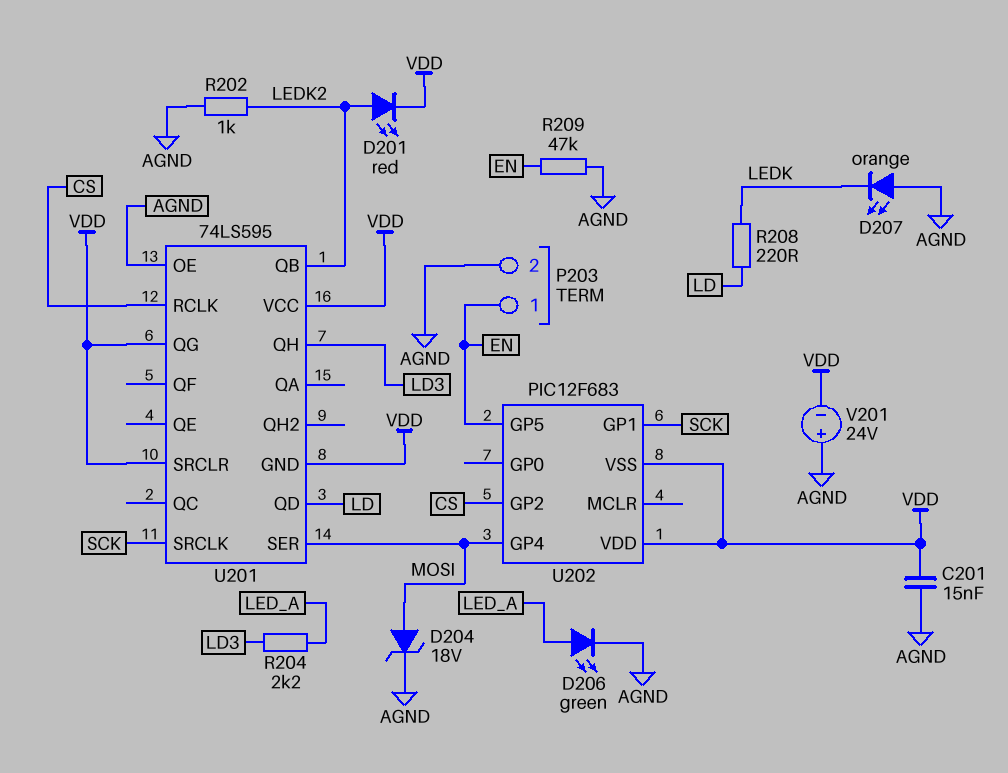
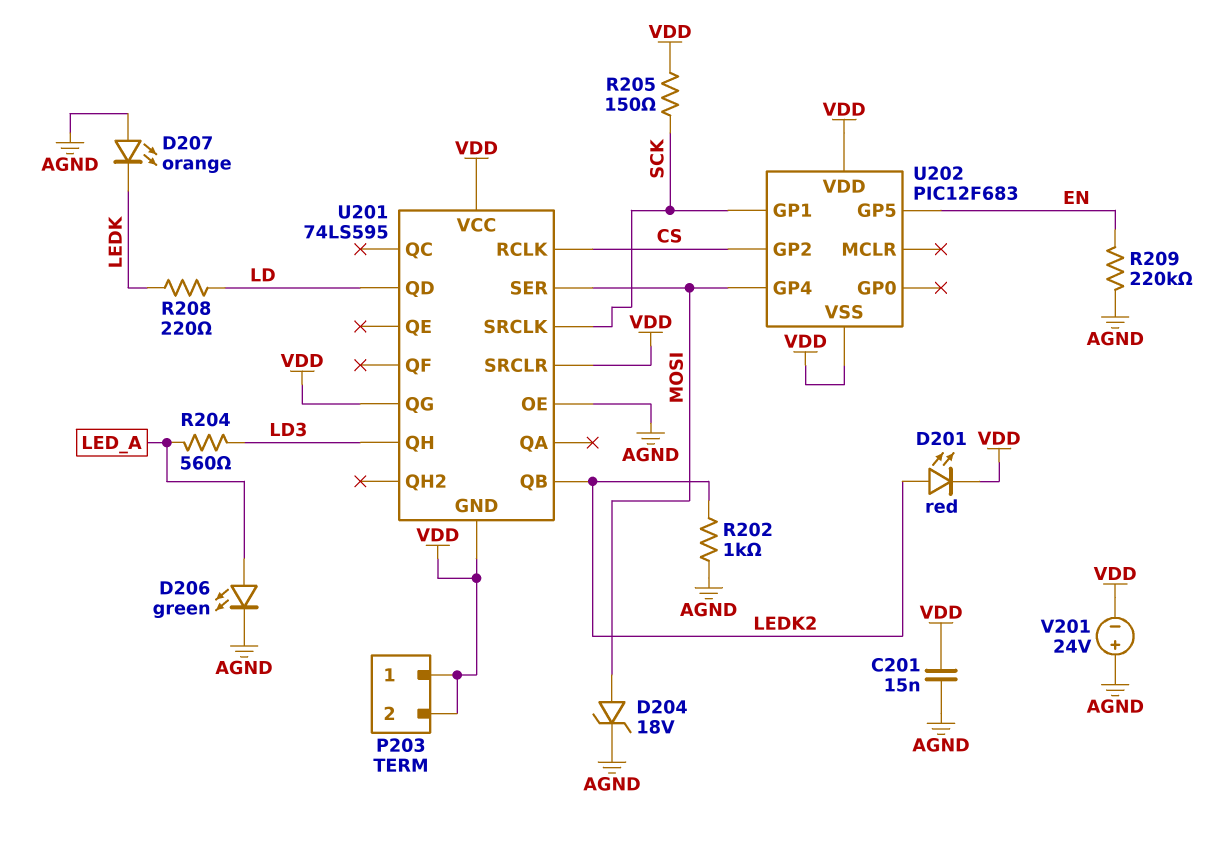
P203 pin 1: EN -> VDD
P203 pin 2: AGND -> VDD
R204: 2.2k (LD3, LED_A) -> 560 (LD3, LED_A)
R205: none -> 150 (SCK, VDD)
R209: 47k (AGND, EN) -> 220k (AGND, EN)

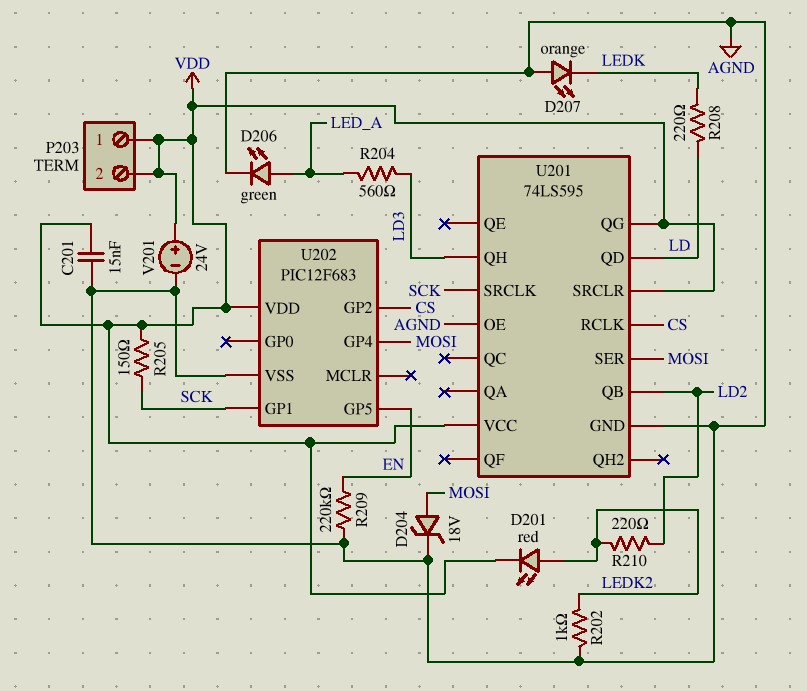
R210: none -> 220 (LD2, LEDK2)
U201 pin GND: VDD -> AGND
U201 pin QB: LEDK2 -> LD2
U202 pin VSS: VDD -> AGND
V201: 24V (plus AGND, minus VDD) -> 24V (plus VDD, minus AGND)

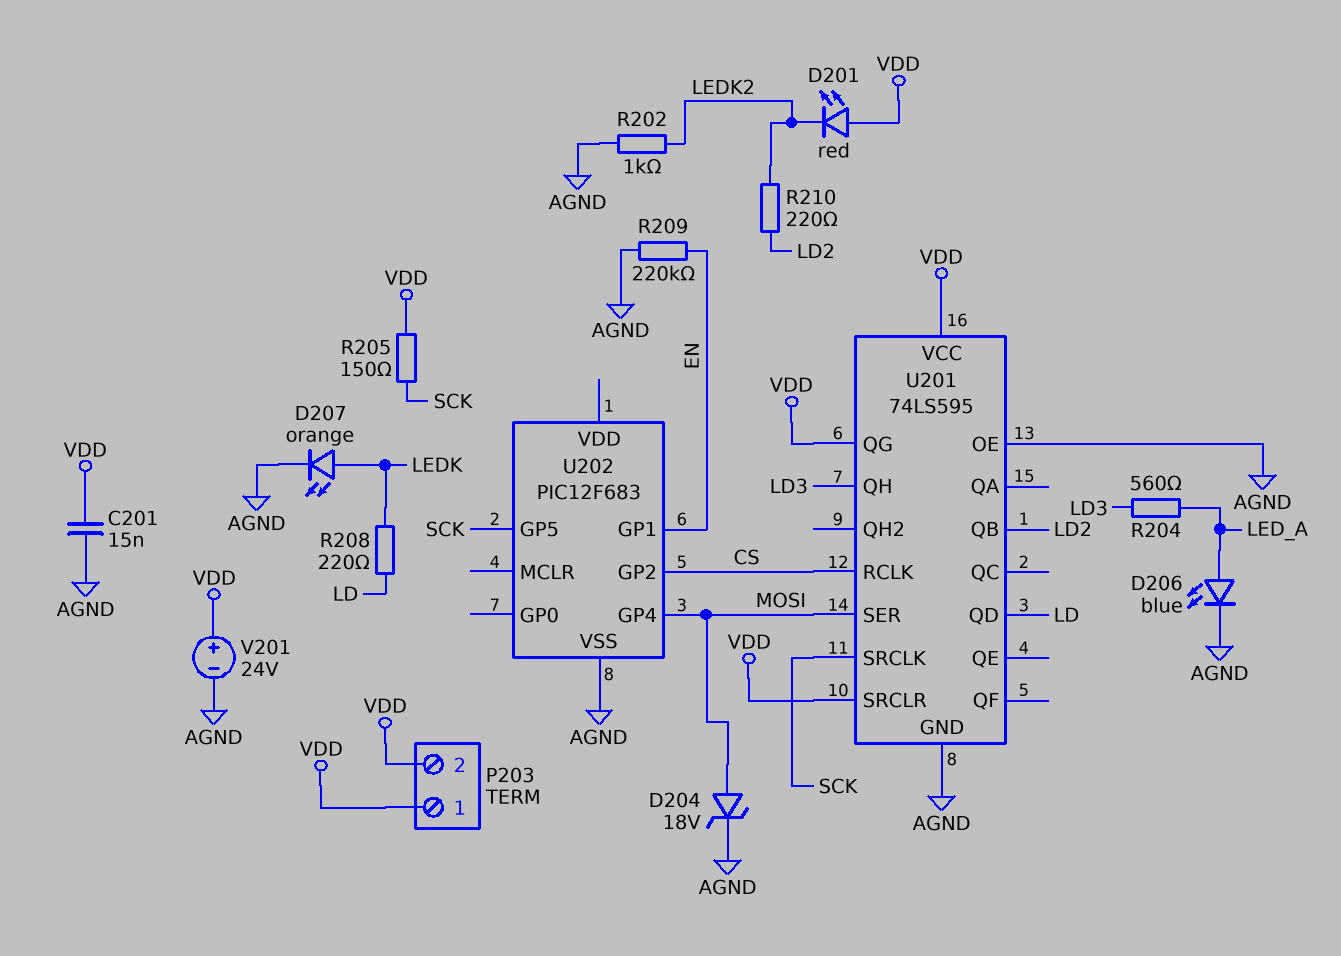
D201: LED red (A LEDK2, K VDD) -> LED red (A VDD, K LEDK2)
D206: LED green (A LED_A, K AGND) -> LED blue (A LED_A, K AGND)
D207: LED orange (A AGND, K LEDK) -> LED orange (A LEDK, K AGND)
U202 pin GP1: SCK -> EN
U202 pin GP5: EN -> SCK
U202 pin VDD: VDD -> none

